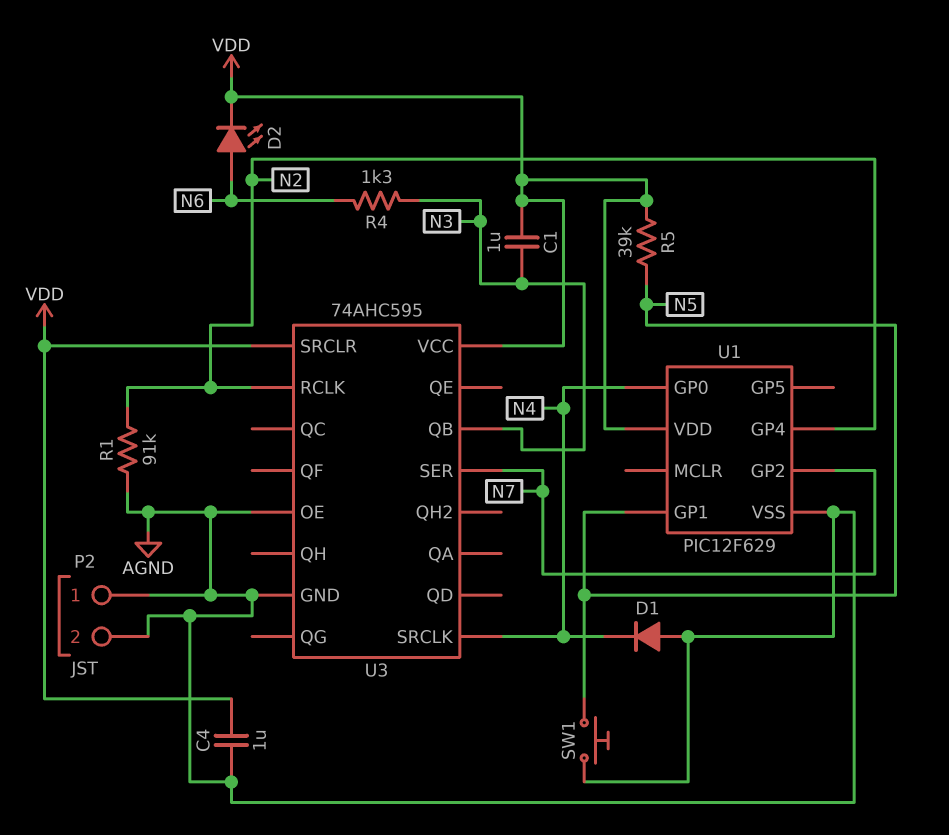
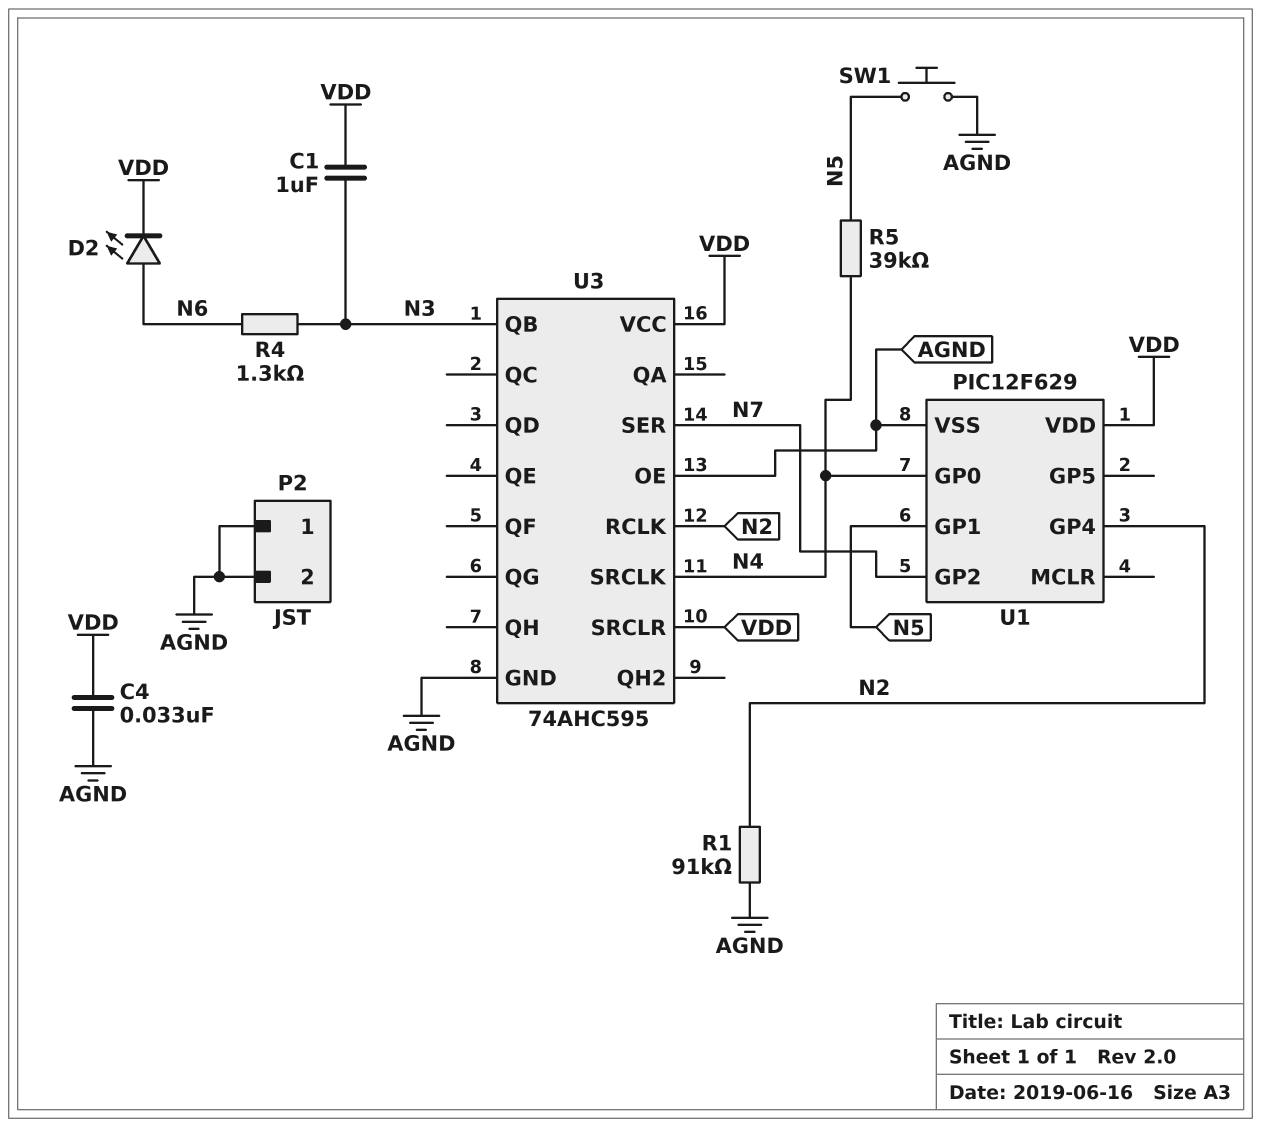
C4: 1uF (AGND, VDD) -> 33nF (AGND, VDD)
D1: diode (A AGND, K N4) -> none
R5: 39k (N5, VDD) -> 39k (N4, N5)

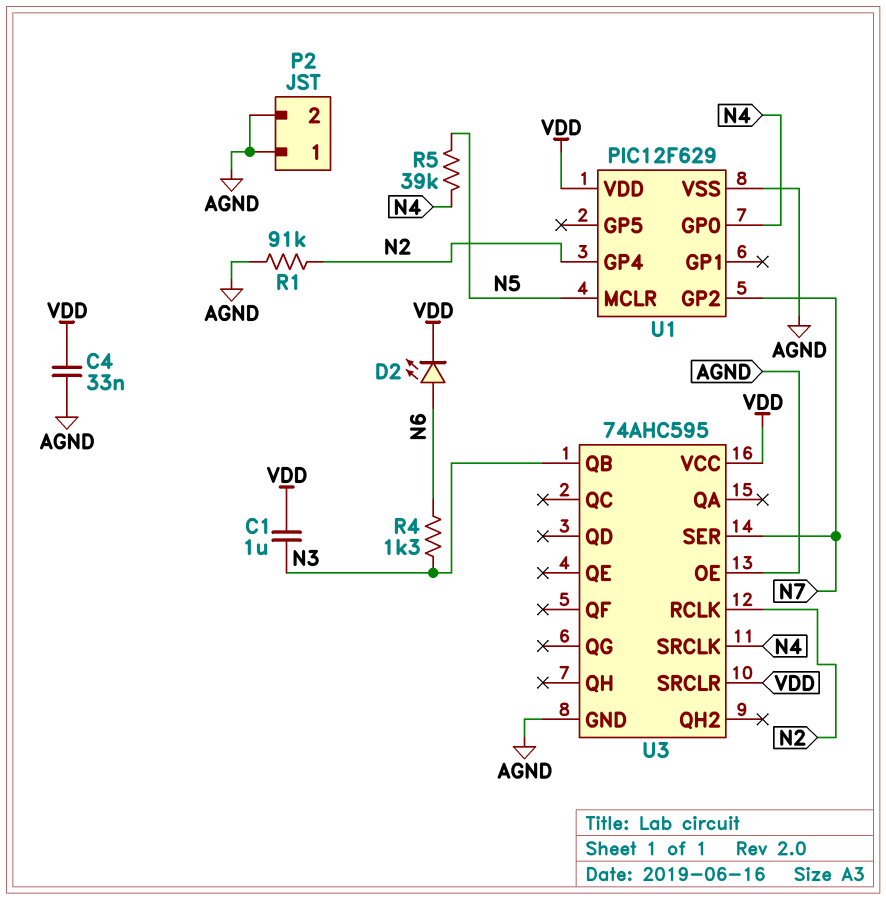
SW1: button (AGND, N5) -> none
U1 pin GP1: N5 -> none
U1 pin MCLR: none -> N5

